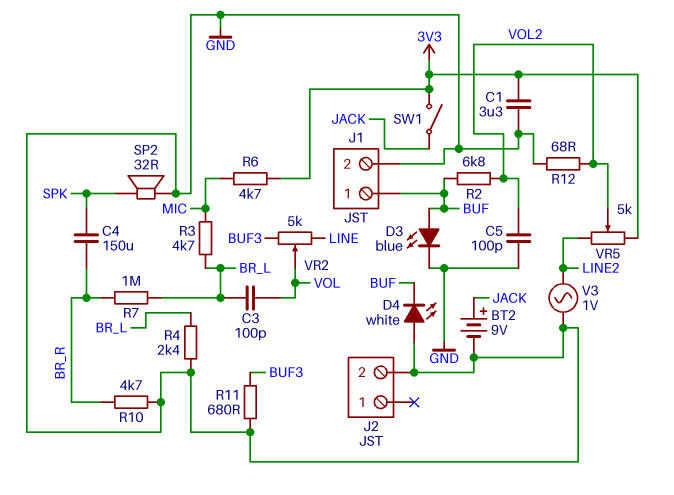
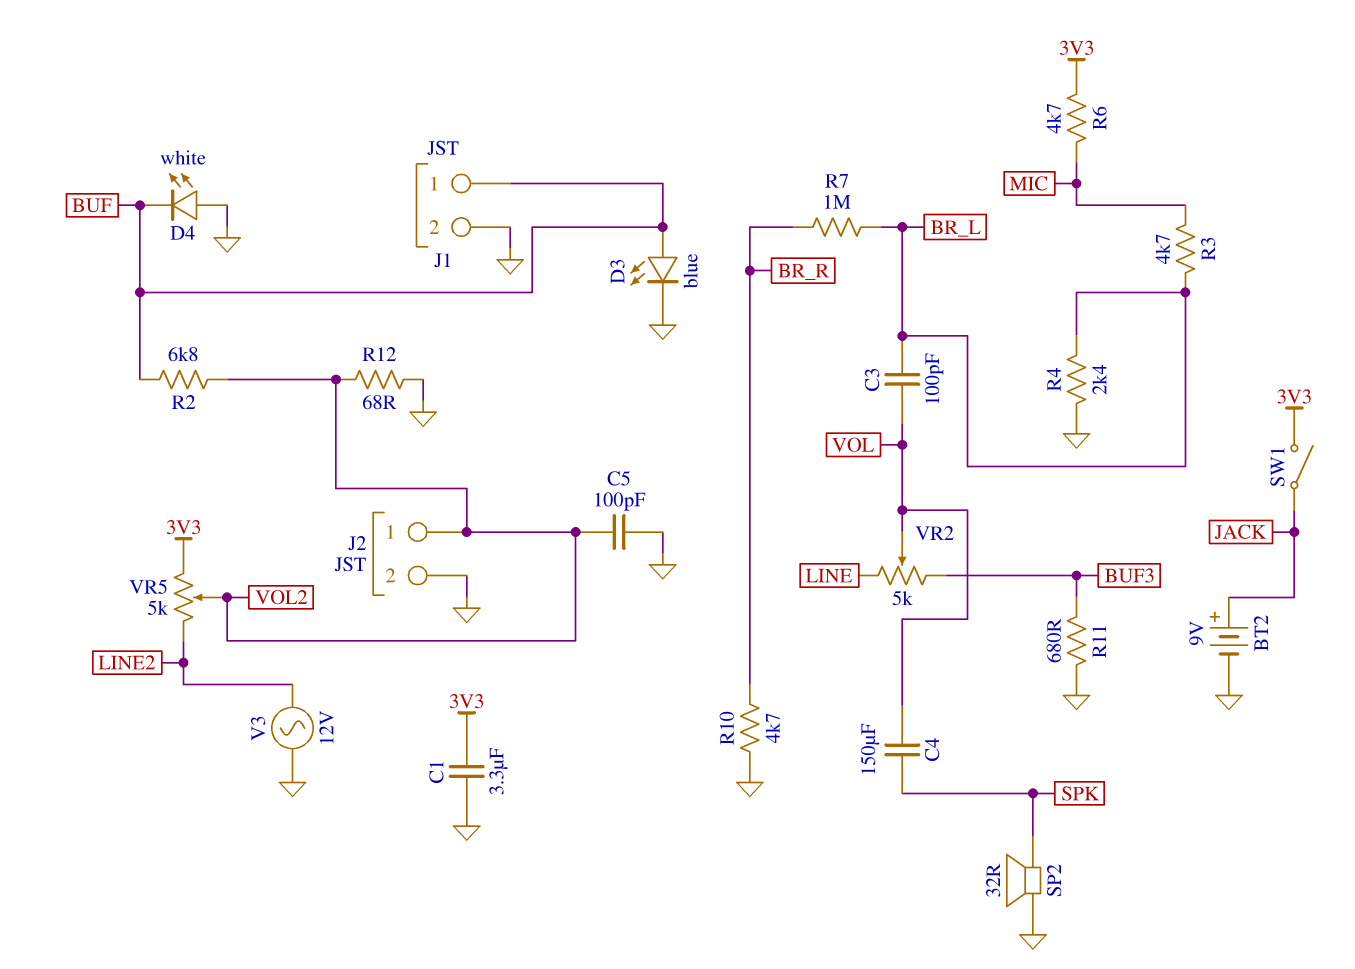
C4: 150uF (BR_R, SPK) -> 150uF (SPK, VOL)
J2 pin 1: none -> VOL2
V3: AC 1V (GND, LINE2) -> AC 12V (GND, LINE2)

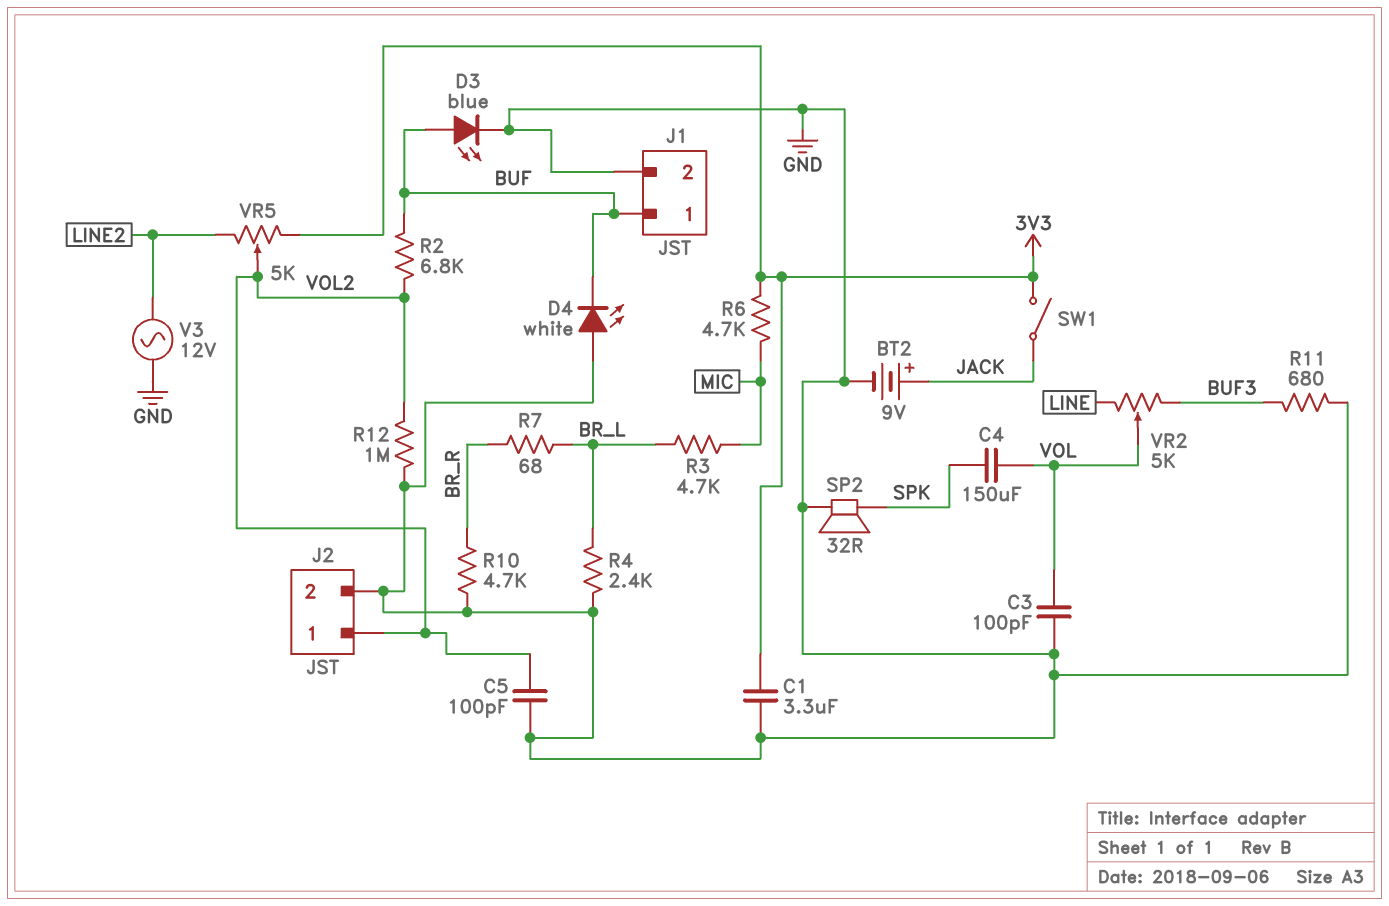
C3: 100pF (BR_L, VOL) -> 100pF (GND, VOL)
R7: 1M (BR_L, BR_R) -> 68 (BR_L, BR_R)
R12: 68 (GND, VOL2) -> 1M (GND, VOL2)

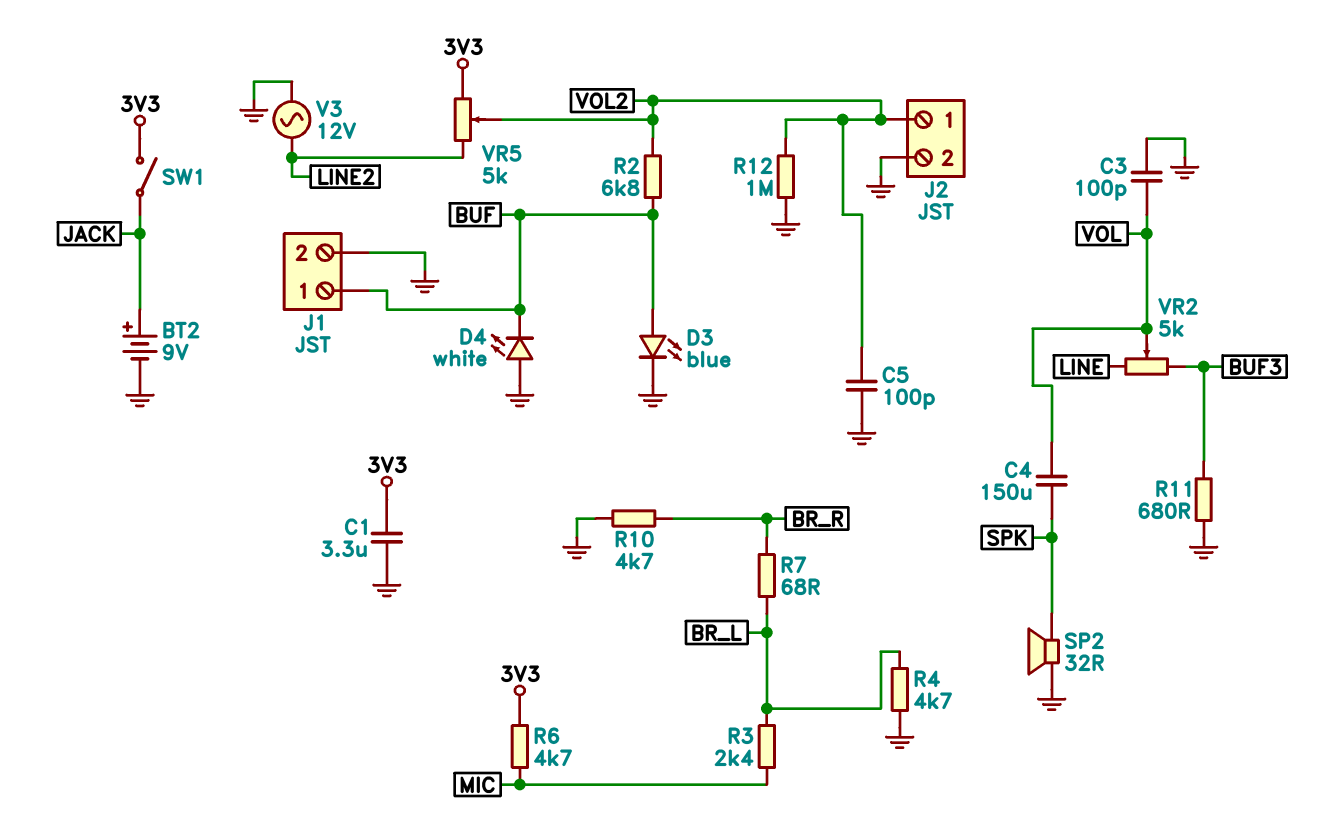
R3: 4.7k (BR_L, MIC) -> 2.4k (BR_L, MIC)
R4: 2.4k (BR_L, GND) -> 4.7k (BR_L, GND)

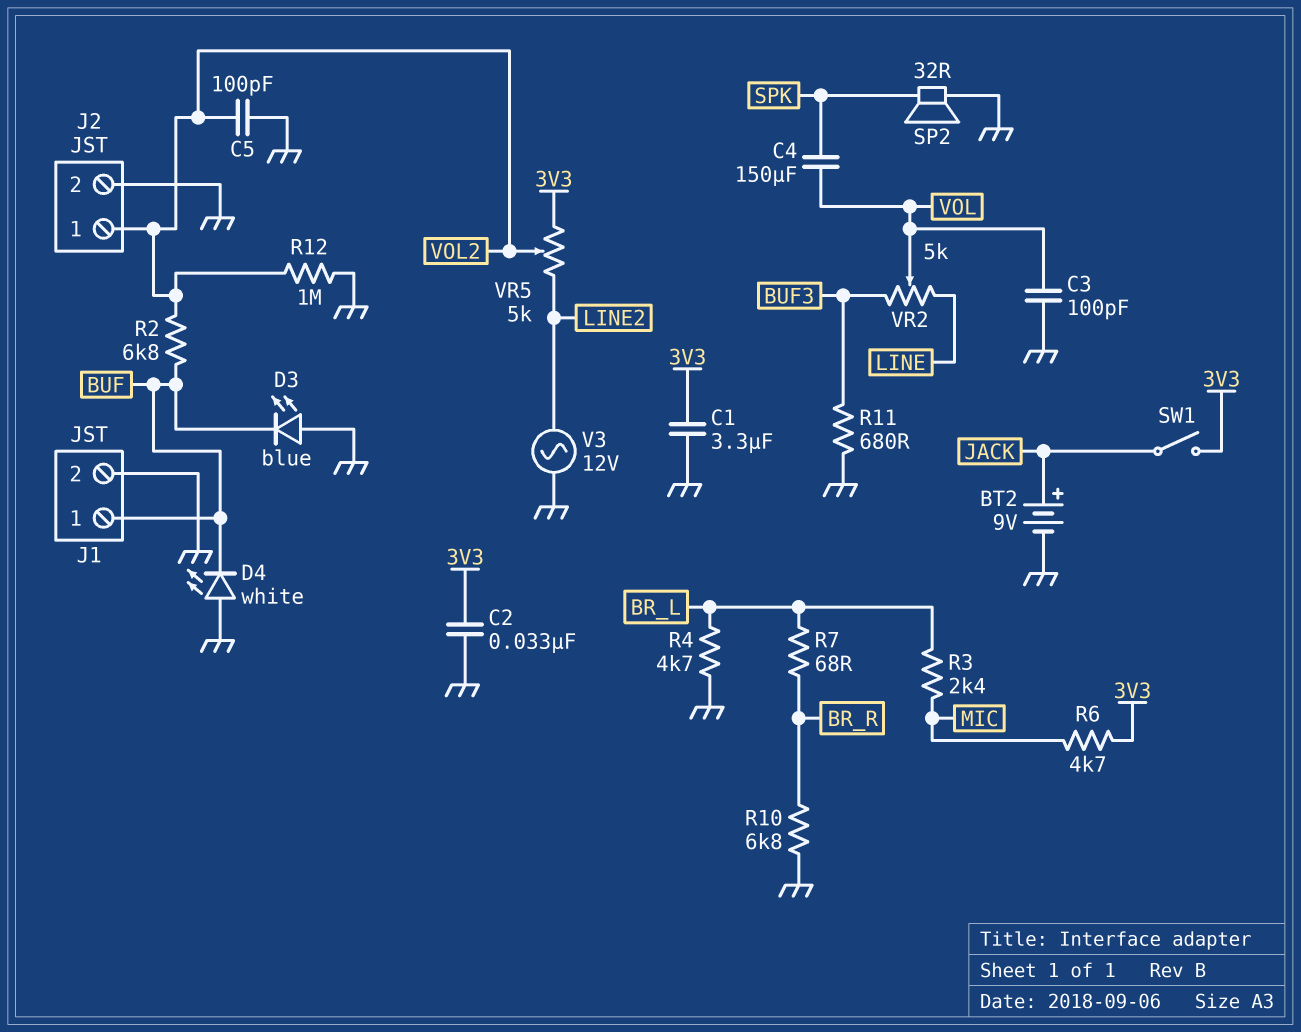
C2: none -> 33nF (3V3, GND)
D3: LED blue (A BUF, K GND) -> LED blue (A GND, K BUF)
R10: 4.7k (BR_R, GND) -> 6.8k (BR_R, GND)

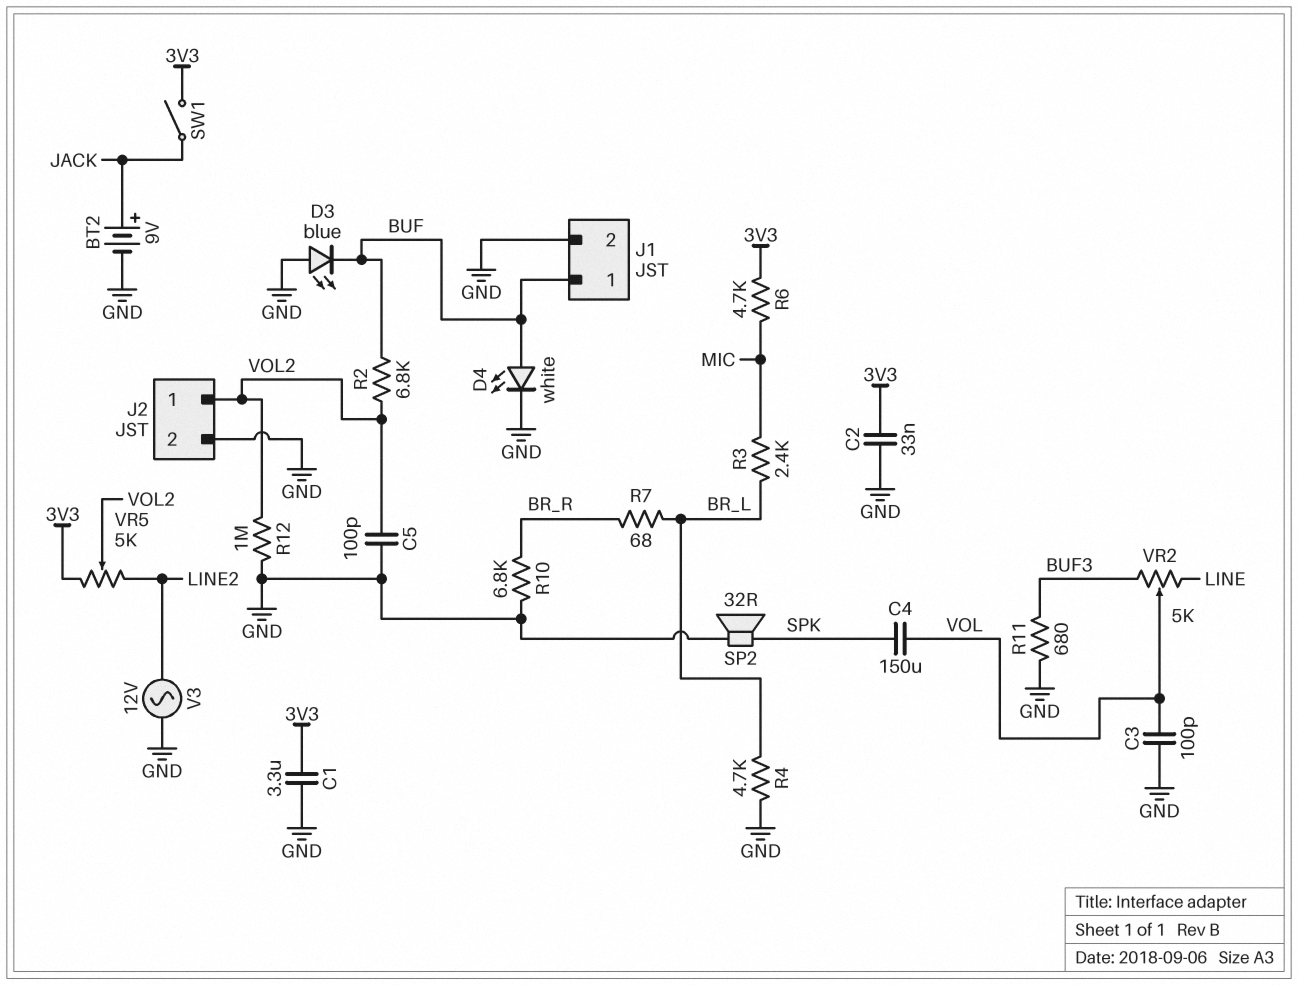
D4: LED white (A GND, K BUF) -> LED white (A BUF, K GND)

